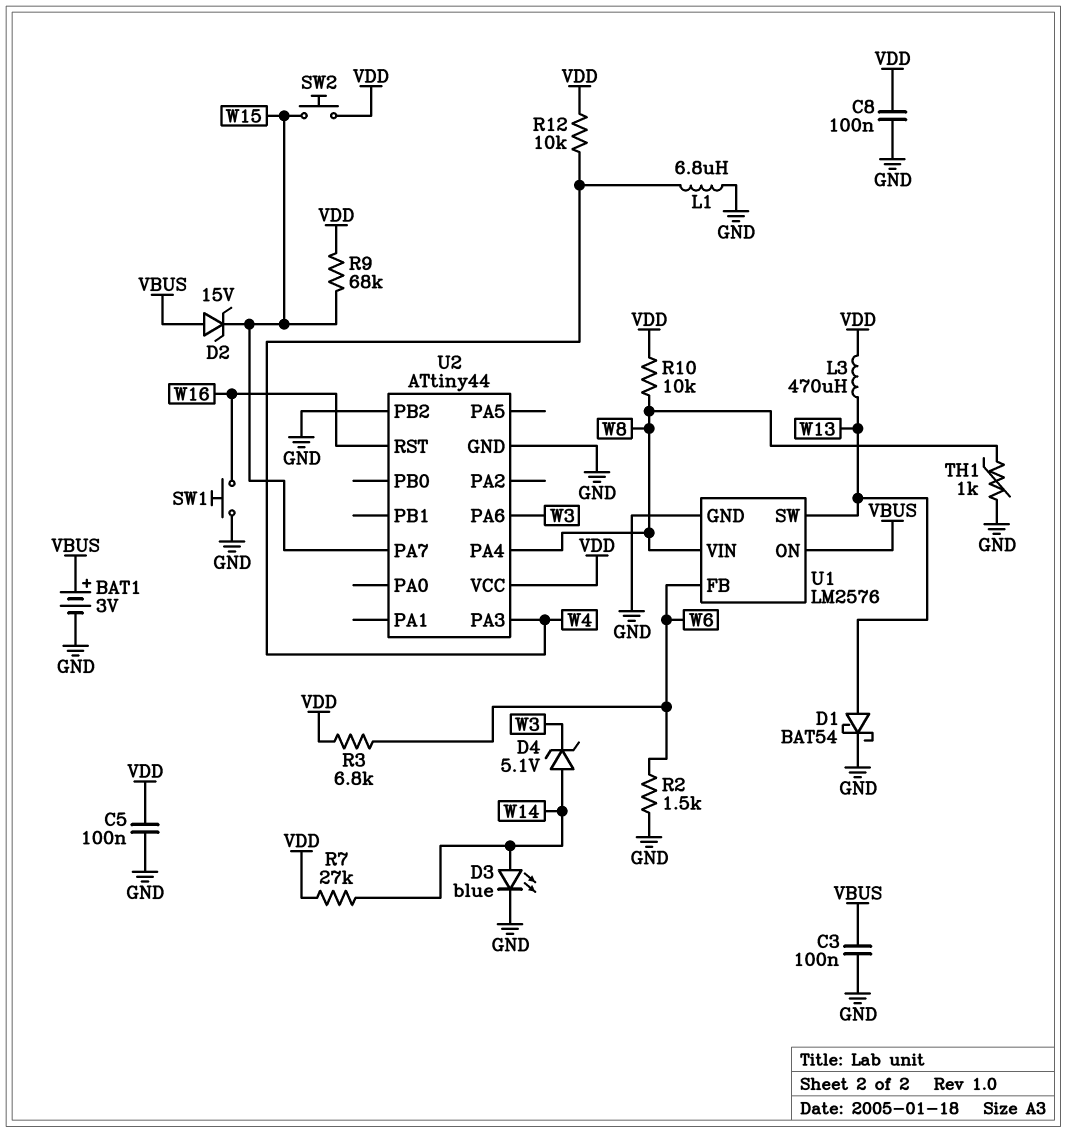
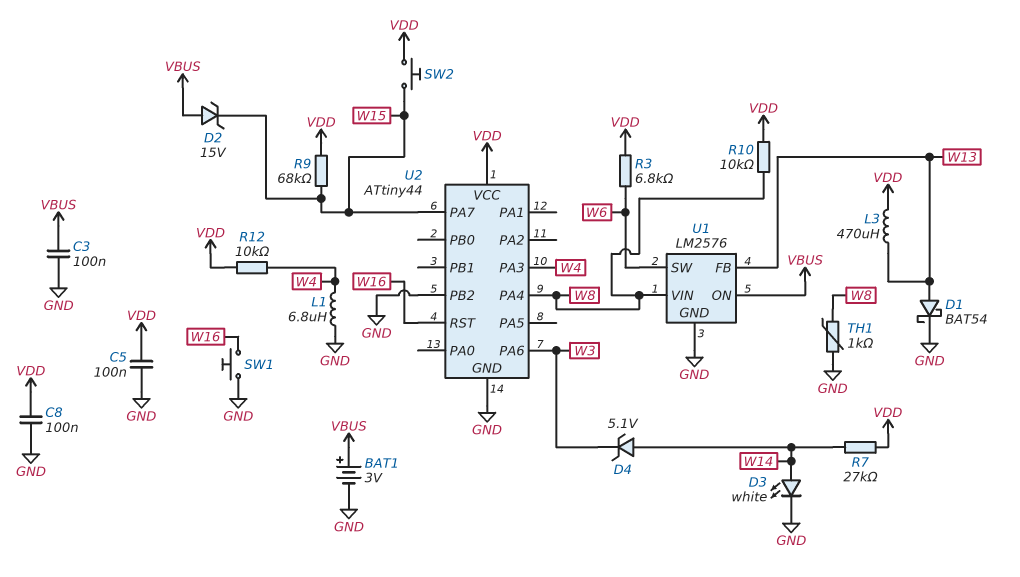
D3: LED blue (A W14, K GND) -> LED white (A W14, K GND)
R2: 1.5k (GND, W6) -> none
U1 pin FB: W6 -> W13
U1 pin SW: W13 -> W6

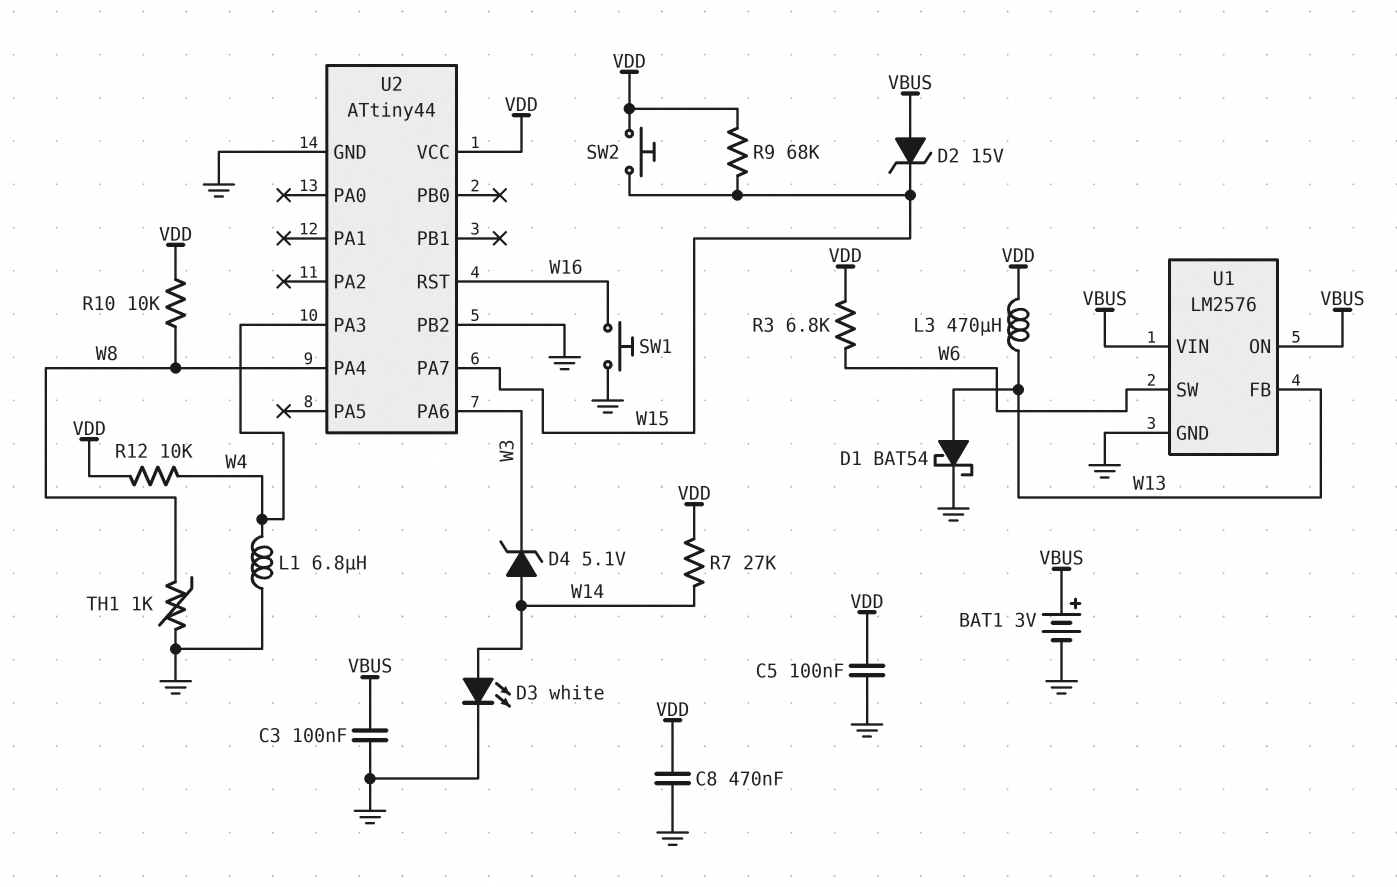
C8: 100nF (GND, VDD) -> 470nF (GND, VDD)
U1 pin VIN: W8 -> VBUS

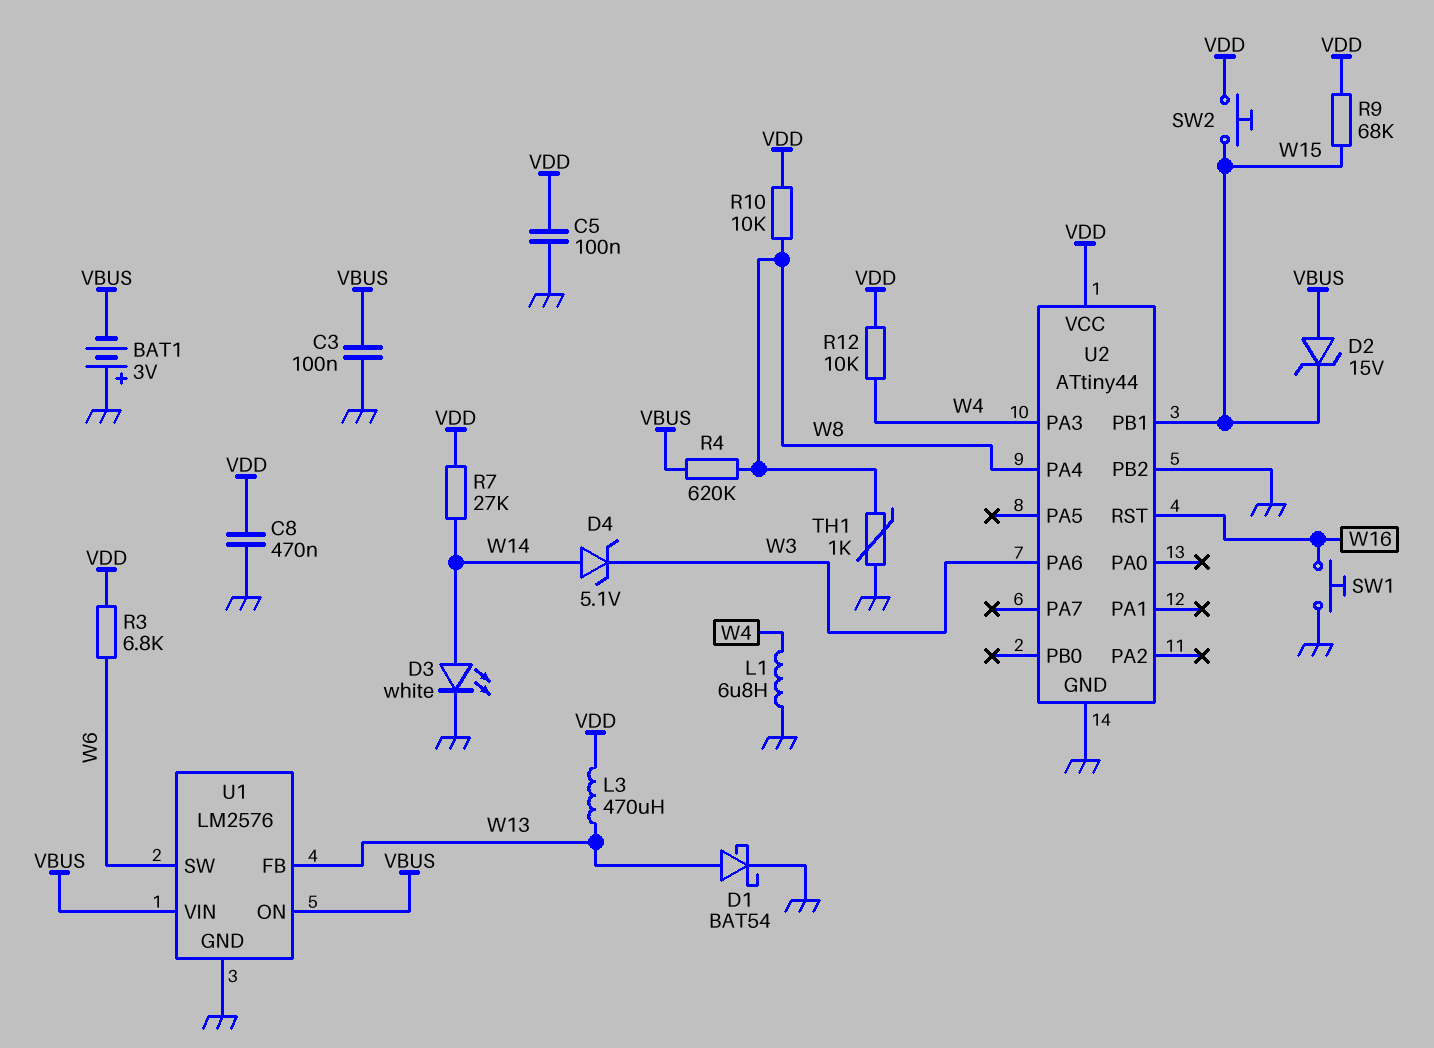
BAT1: 3V (plus VBUS, minus GND) -> 3V (plus GND, minus VBUS)
R4: none -> 620k (VBUS, W8)
U2 pin PA7: W15 -> none
U2 pin PB1: none -> W15

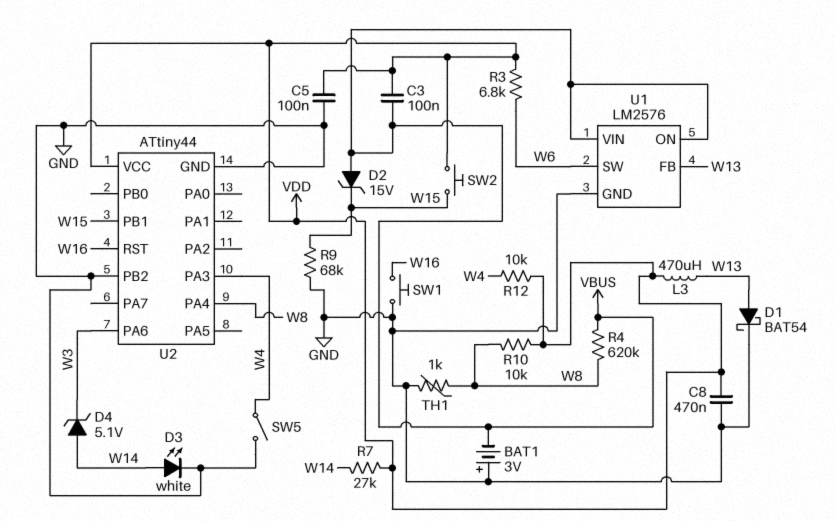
C3: 100nF (GND, VBUS) -> 100nF (VBUS, VDD)
L1: 6.8uH (GND, W4) -> none
R9: 68k (VDD, W15) -> 68k (GND, W15)
SW5: none -> switch (GND, W4)

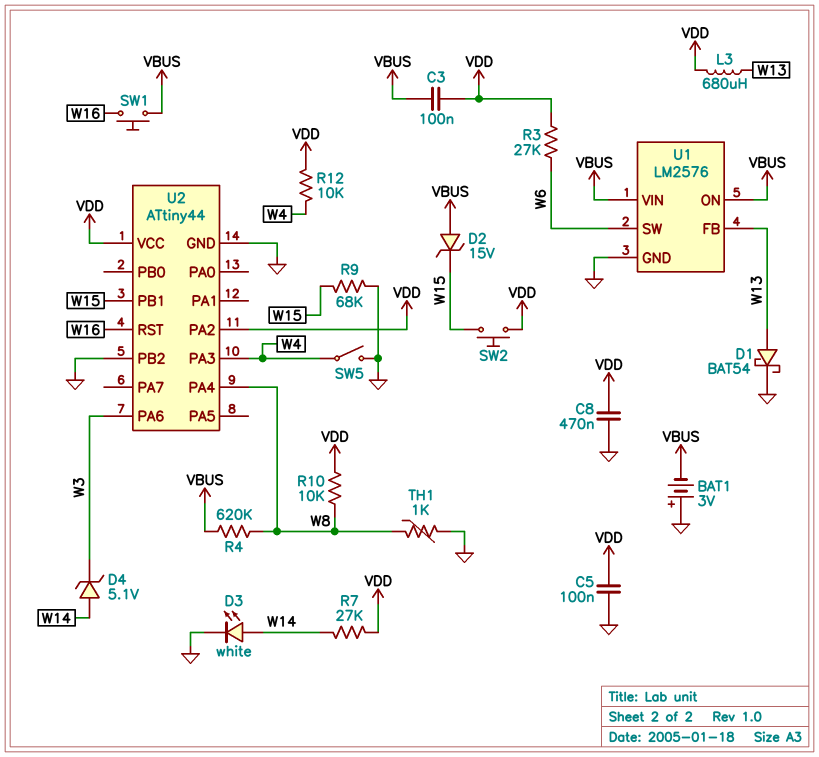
L3: 470uH (VDD, W13) -> 680uH (VDD, W13)
R3: 6.8k (VDD, W6) -> 27k (VDD, W6)
SW1: button (GND, W16) -> button (VBUS, W16)
U2 pin PA2: none -> VDD

